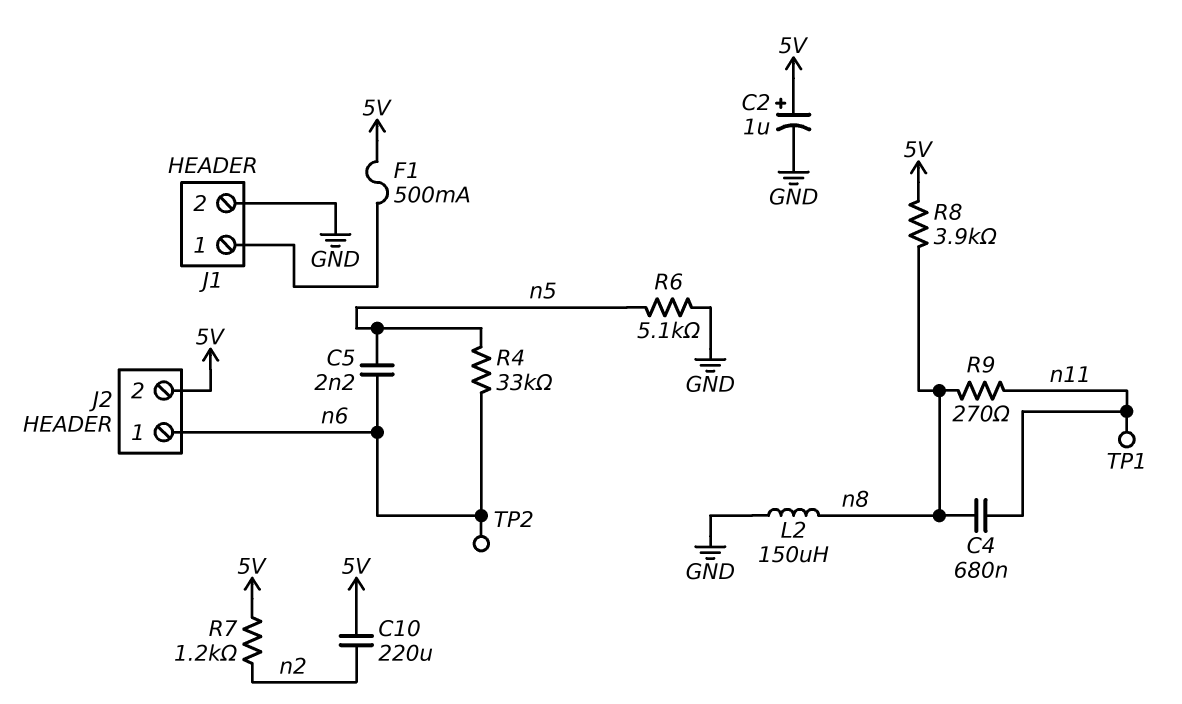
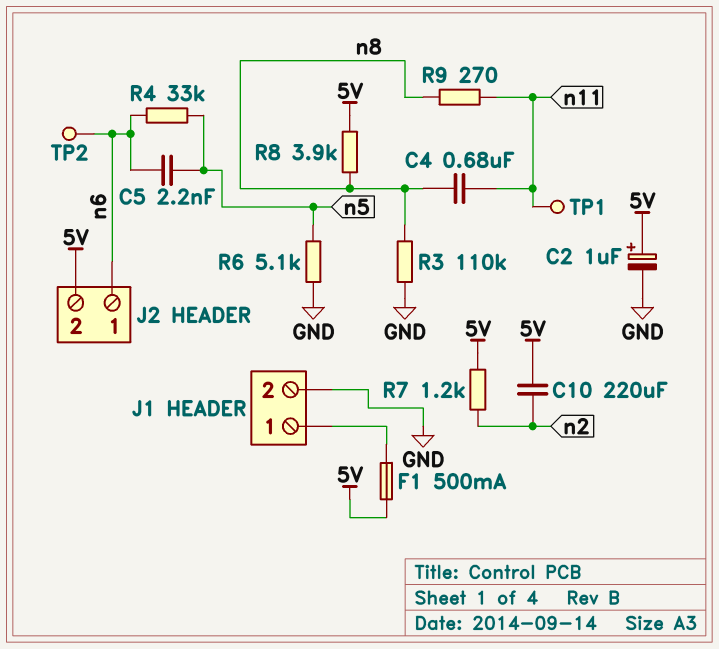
L2: 150uH (GND, n8) -> none
R3: none -> 110k (GND, n8)

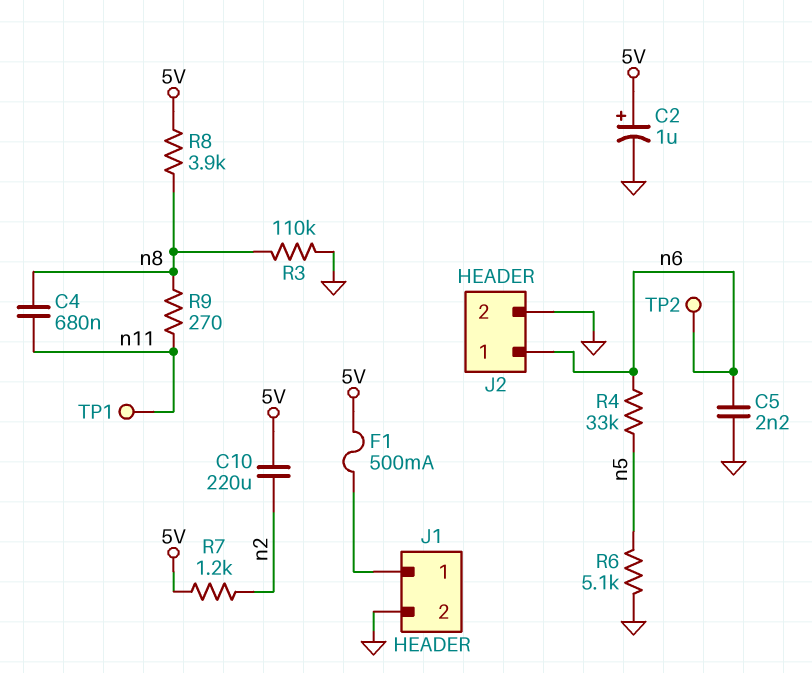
C5: 2.2nF (n5, n6) -> 2.2nF (GND, n6)
J2 pin 2: 5V -> GND

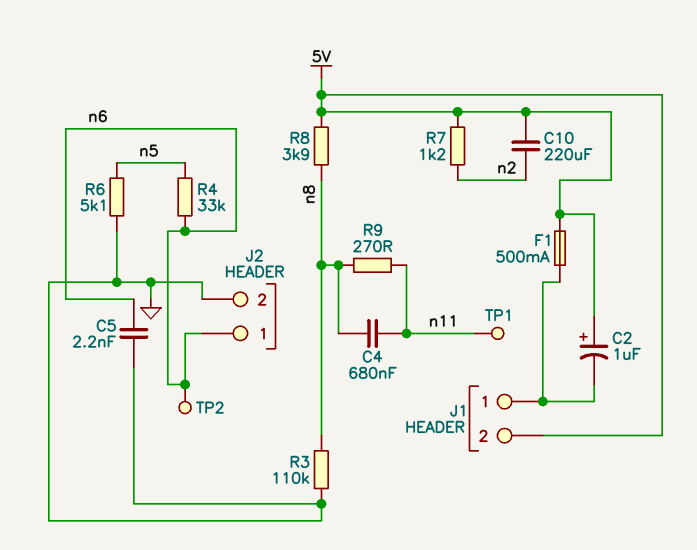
C2: 1uF (plus 5V, minus GND) -> 1uF (plus 5V, minus J1/1)
J1 pin 2: GND -> 5V

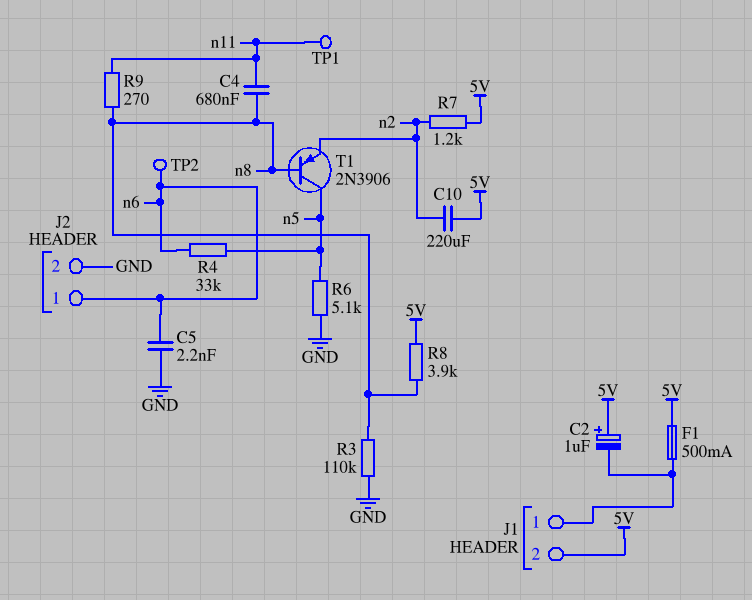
T1: none -> PNP 2N3906 (B n8, C n5, E n2)

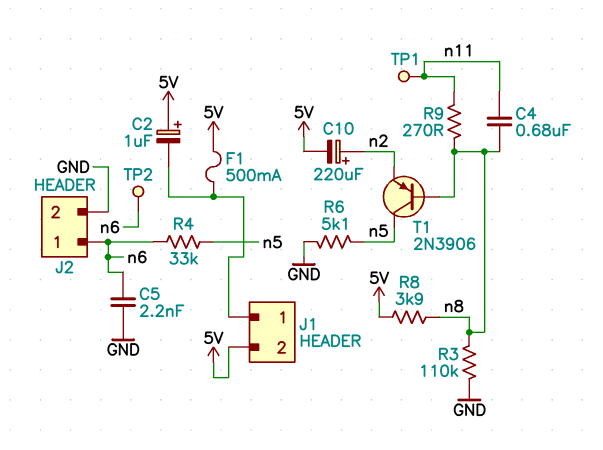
C10: 220uF (5V, n2) -> 220uF (plus n2, minus 5V)
R7: 1.2k (5V, n2) -> none

